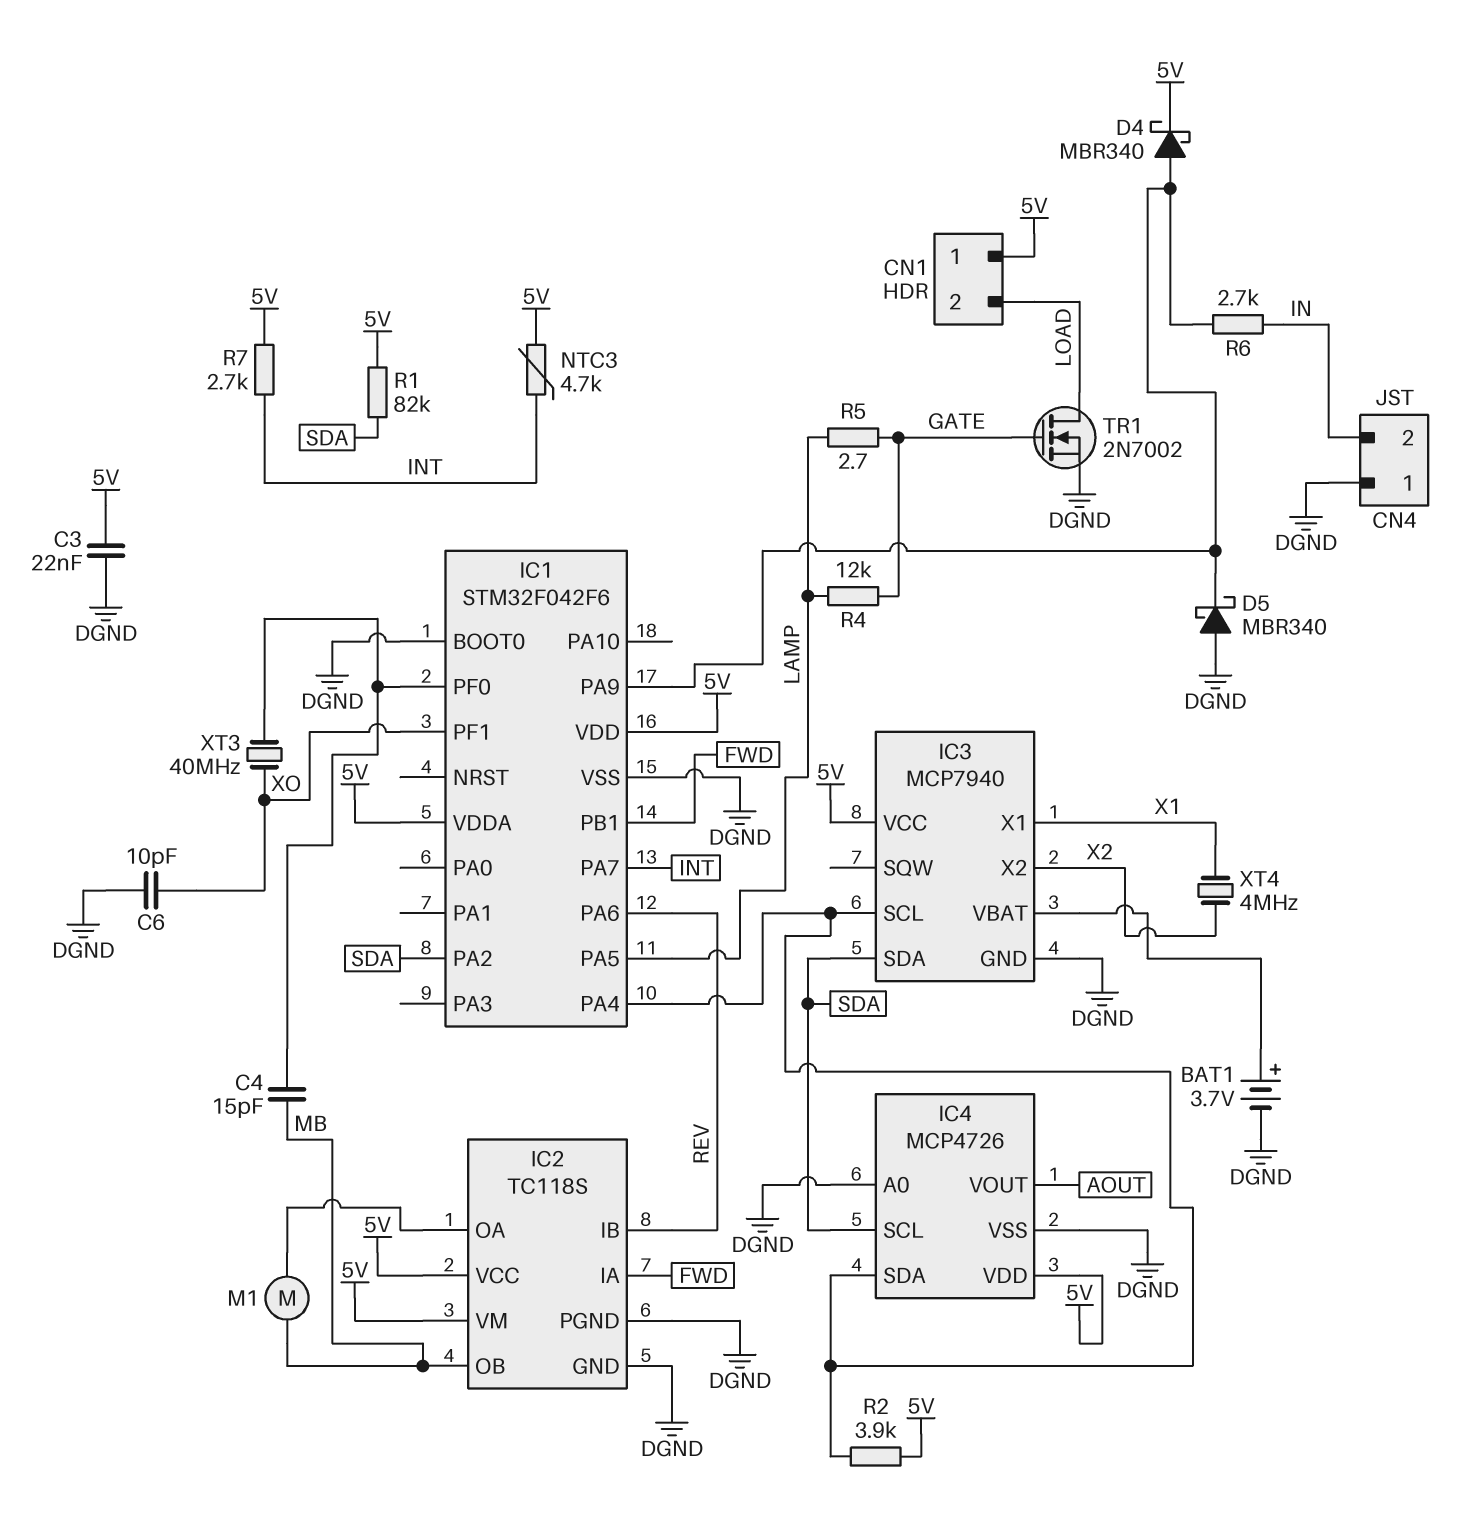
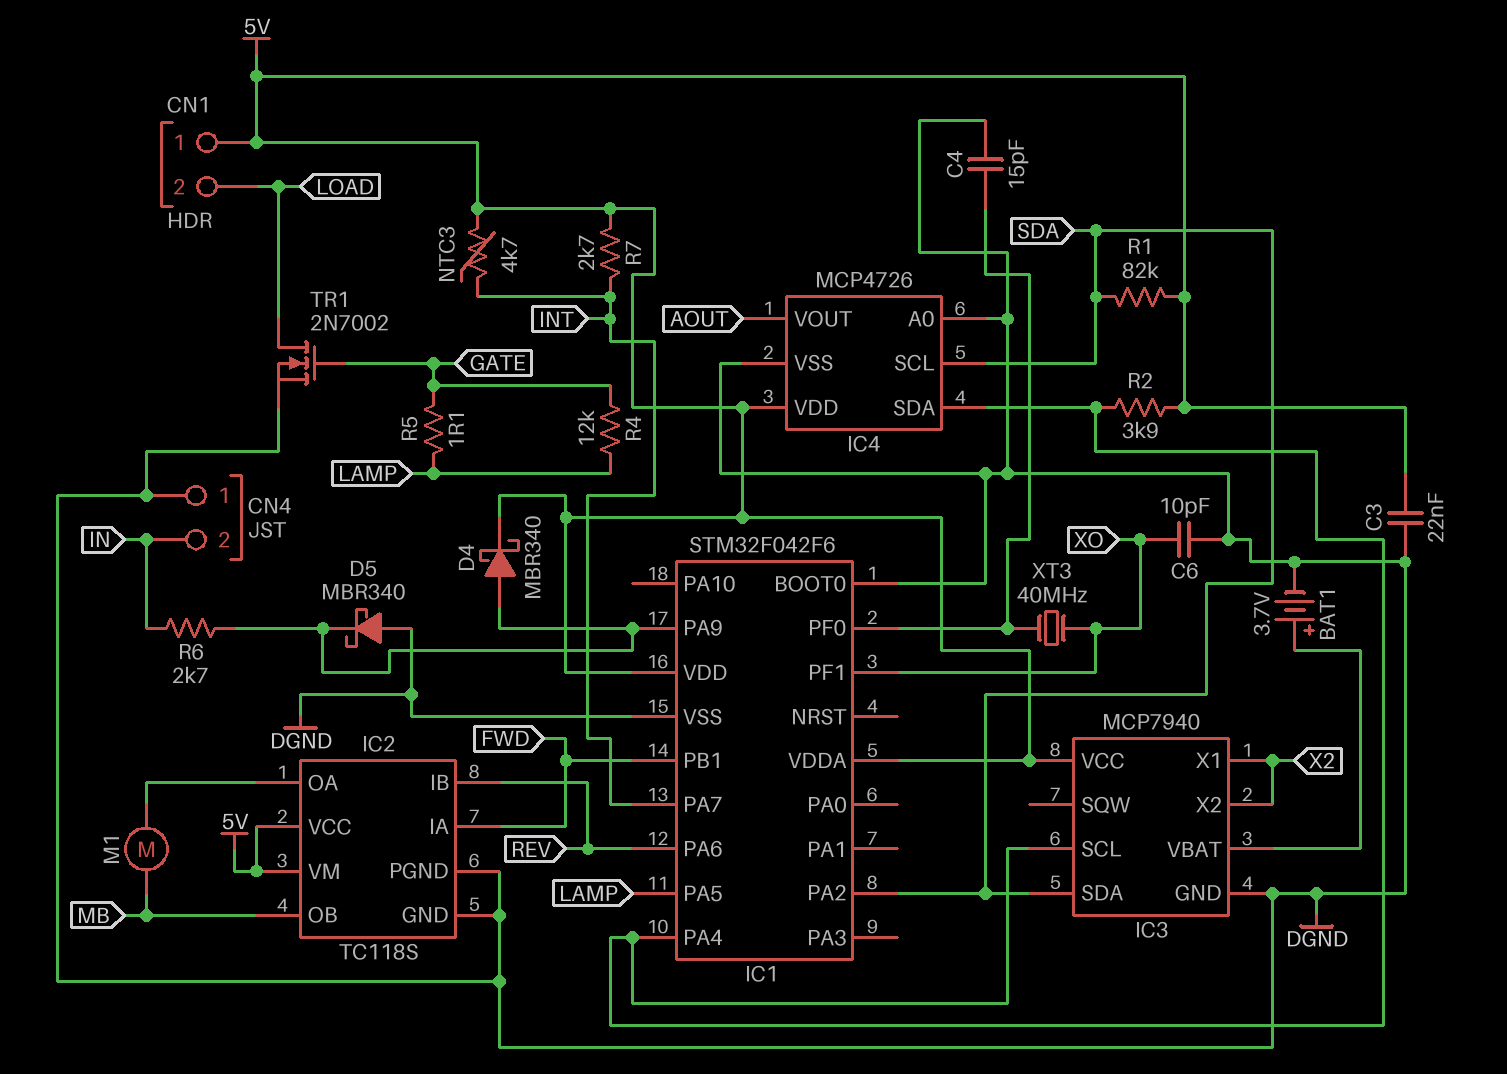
C4: 15pF (IC1/PF0, MB) -> 15pF (DGND, IC1/PF0)
IC3 pin X1: X1 -> X2
R5: 2.7 (GATE, LAMP) -> 1.1 (GATE, LAMP)
XT4: 4MHz (X1, X2) -> none

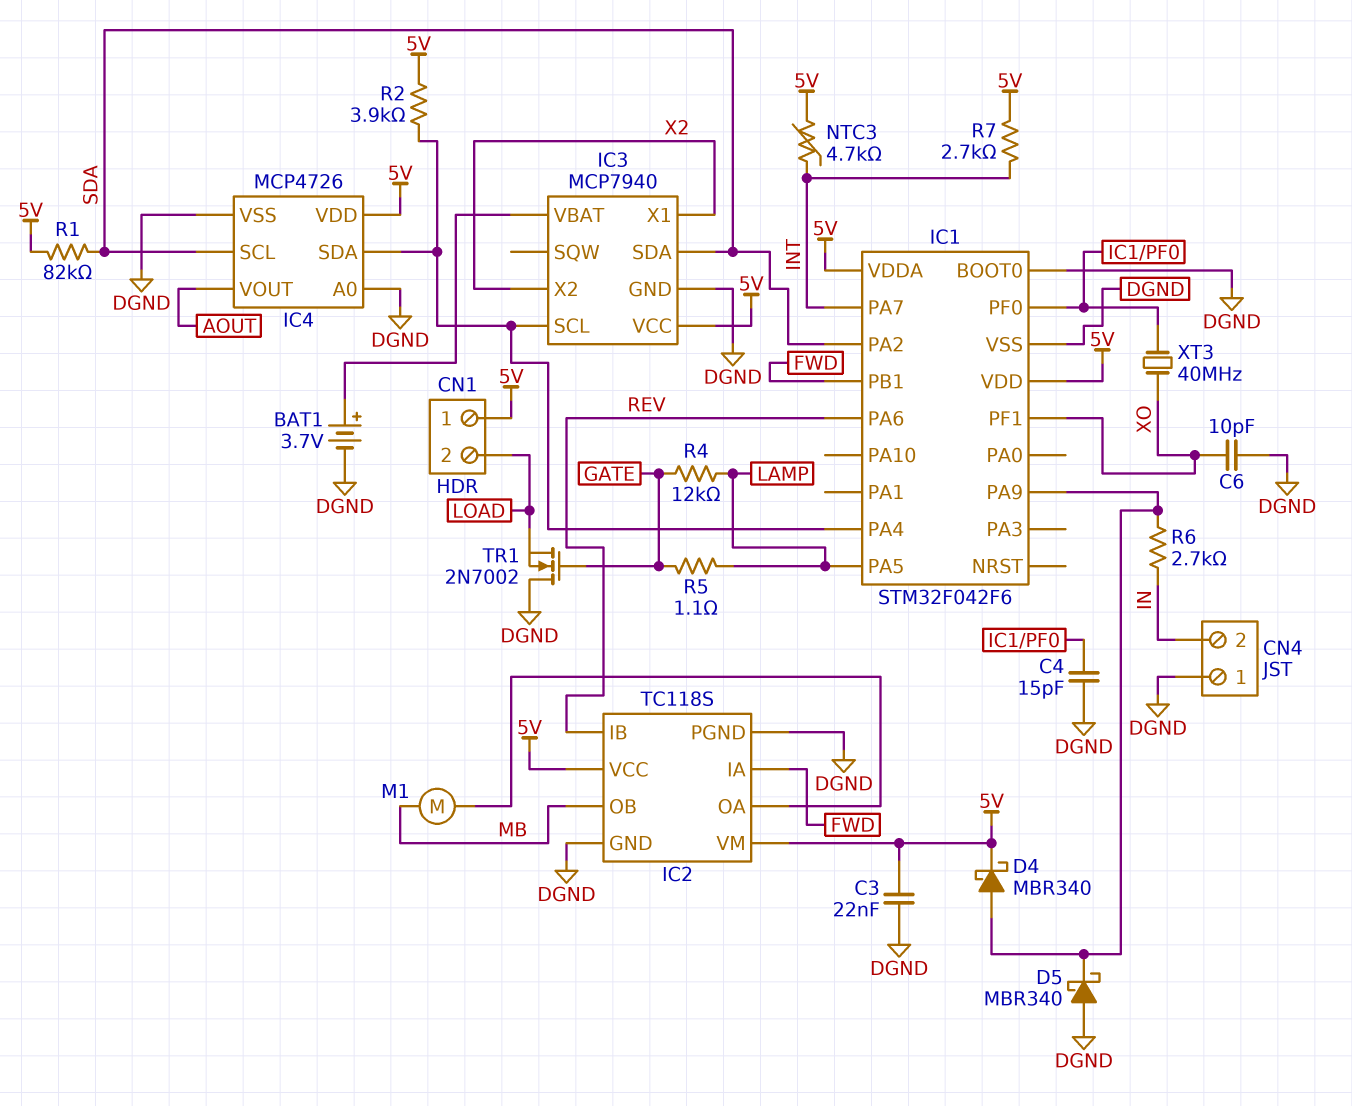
TR1: NMOS 2N7002 (G GATE, D LOAD, S DGND) -> NMOS 2N7002 (G GATE, D DGND, S LOAD)

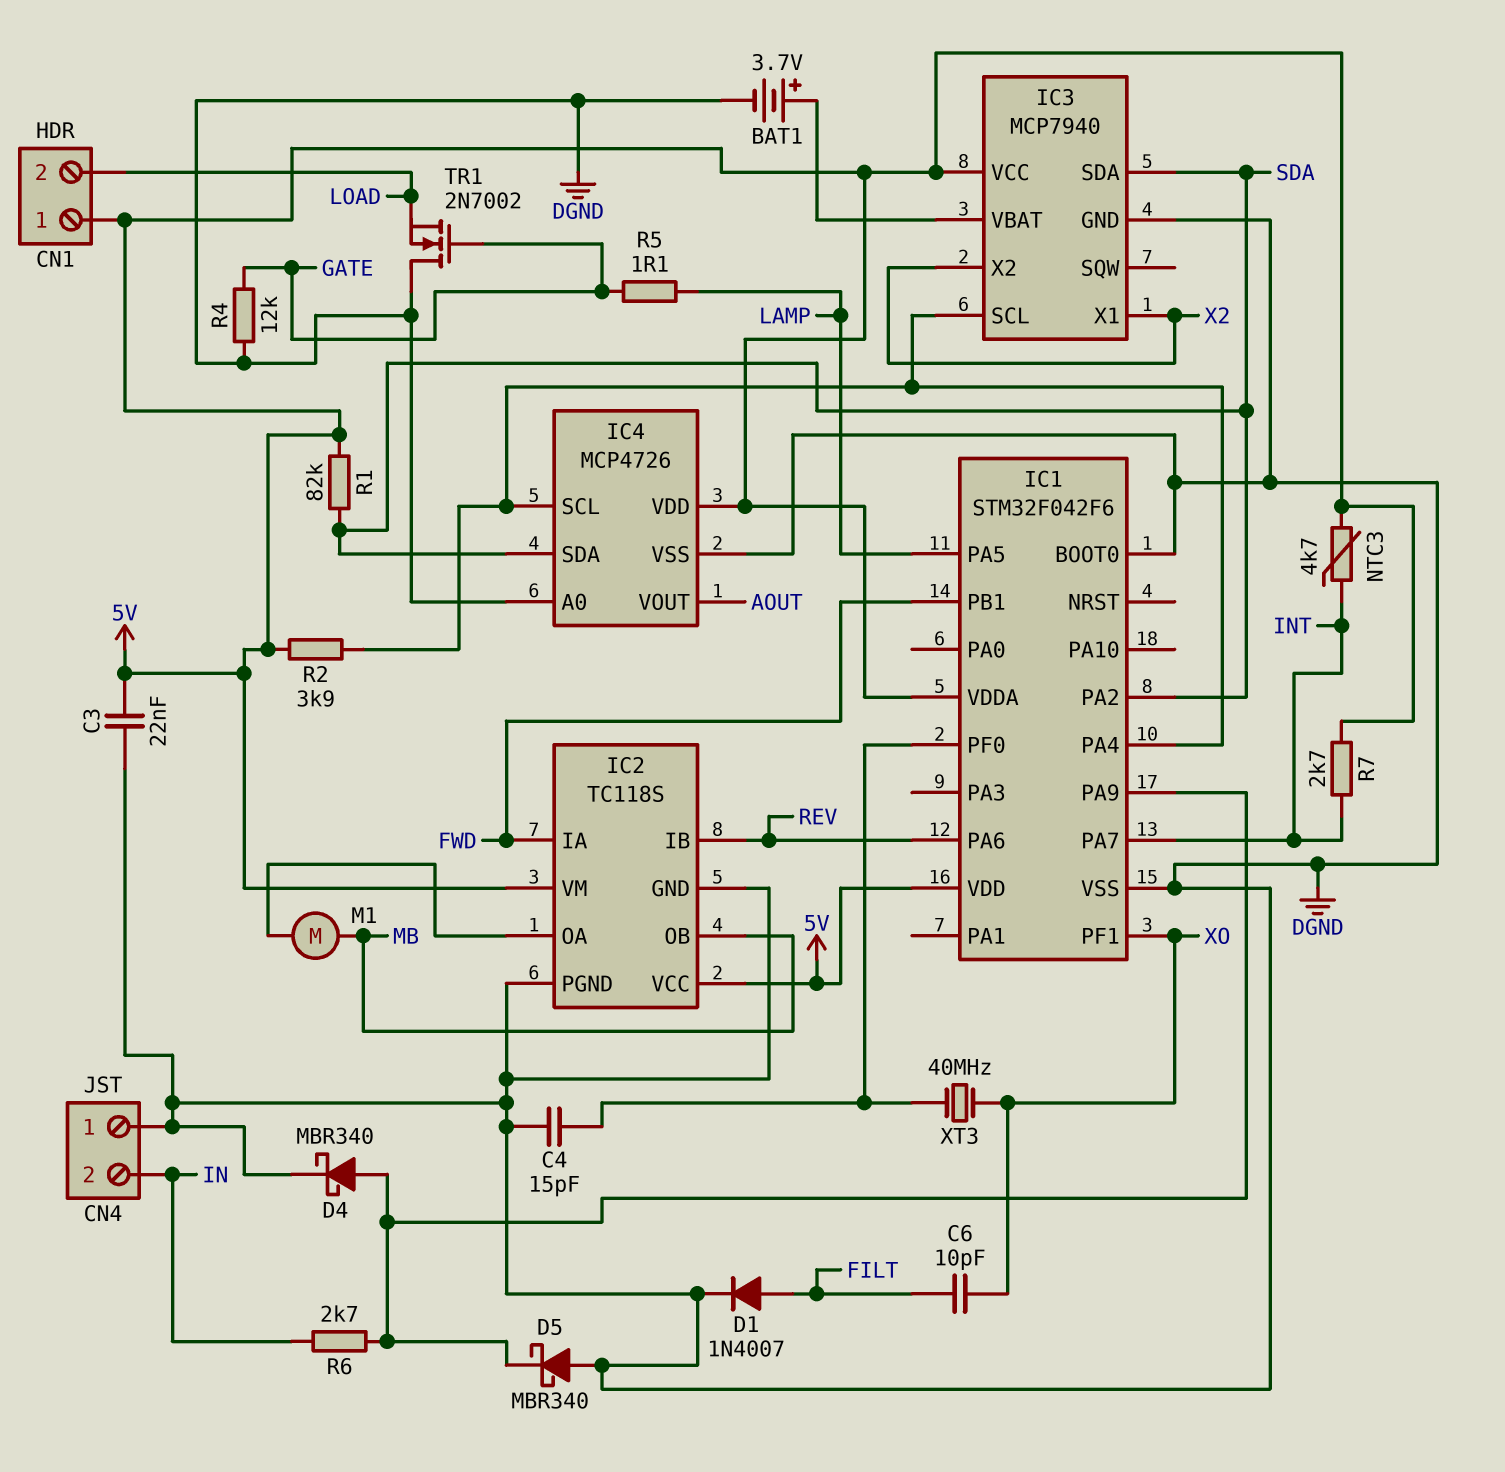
C6: 10pF (DGND, XO) -> 10pF (FILT, XO)
D1: none -> diode 1N4007 (A FILT, K DGND)
D4: schottky MBR340 (A IC1/PA9, K 5V) -> schottky MBR340 (A IC1/PA9, K DGND)
IC4 pin SCL: SDA -> IC1/PA4
IC4 pin SDA: IC1/PA4 -> SDA
R4: 12k (GATE, LAMP) -> 12k (DGND, GATE)

